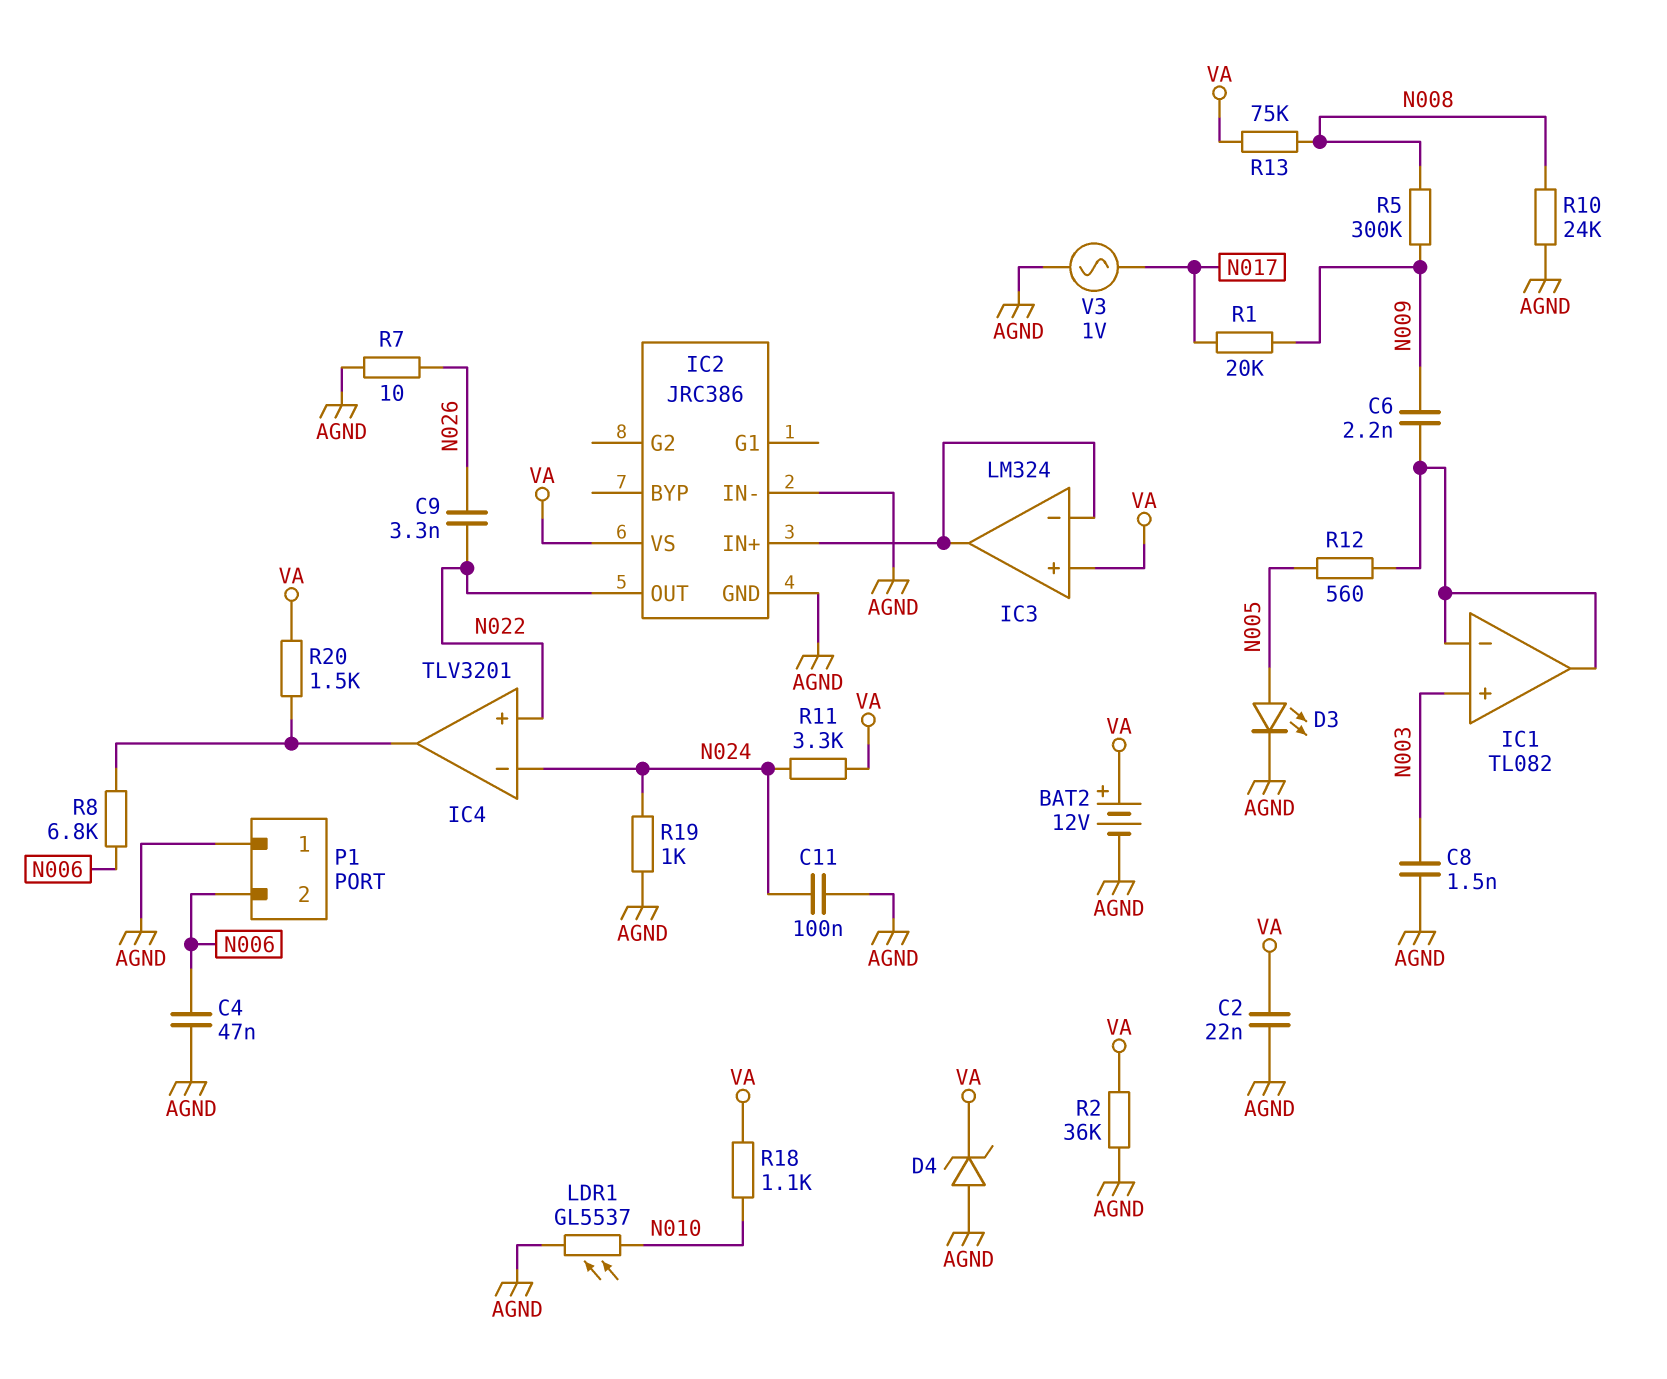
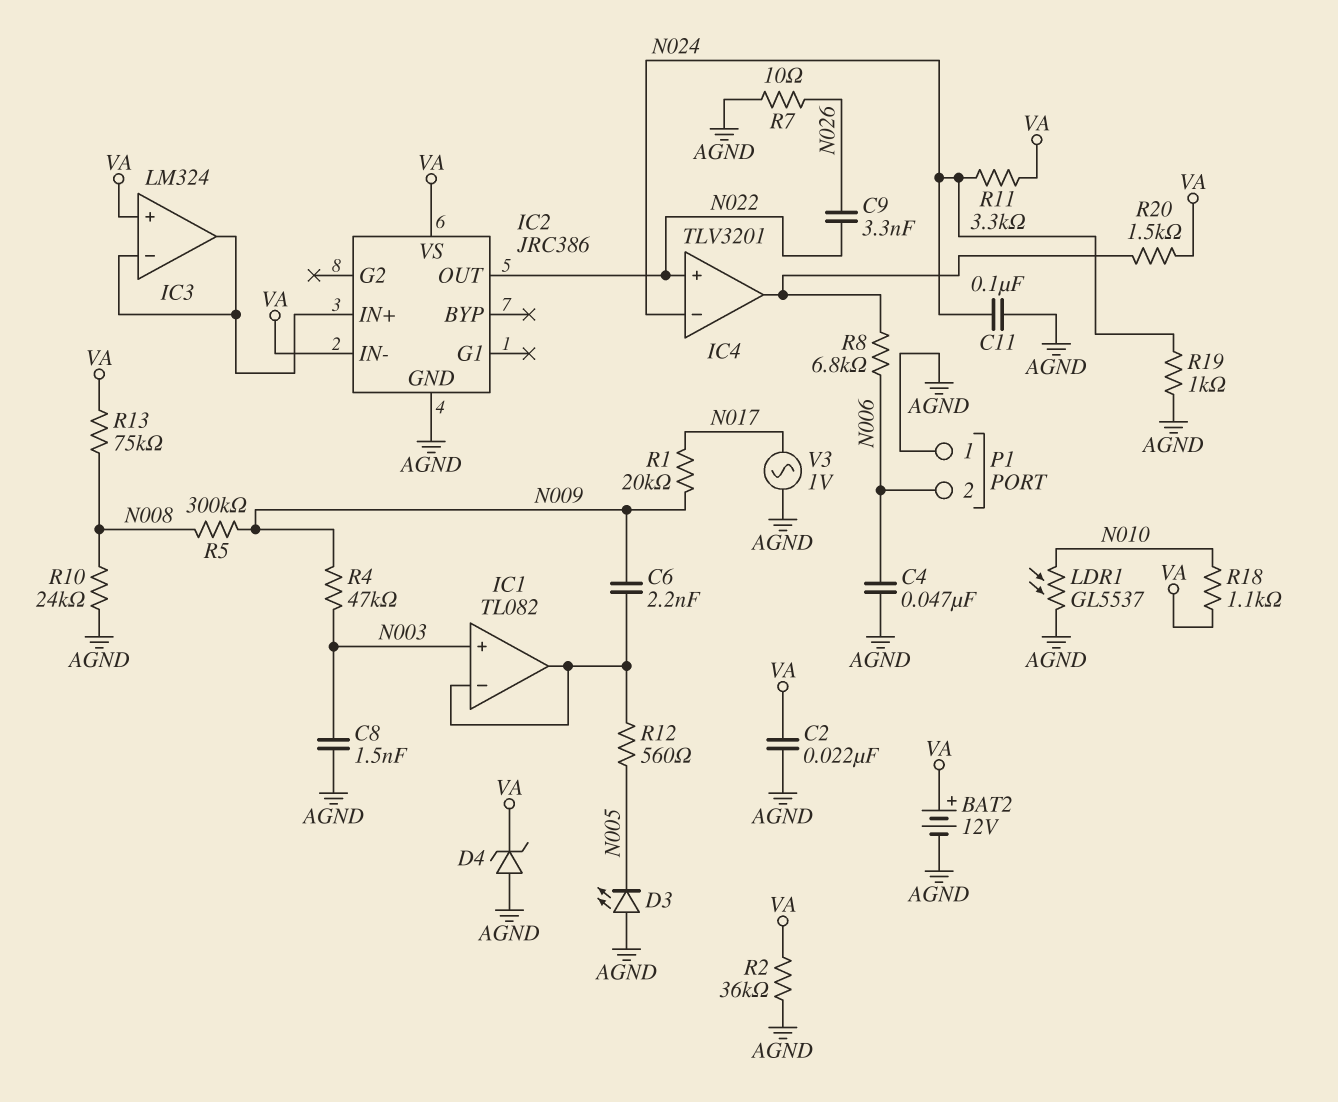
D3: LED (A N005, K AGND) -> LED (A AGND, K N005)
IC2 pin IN-: AGND -> VA
R4: none -> 47k (N003, N009)

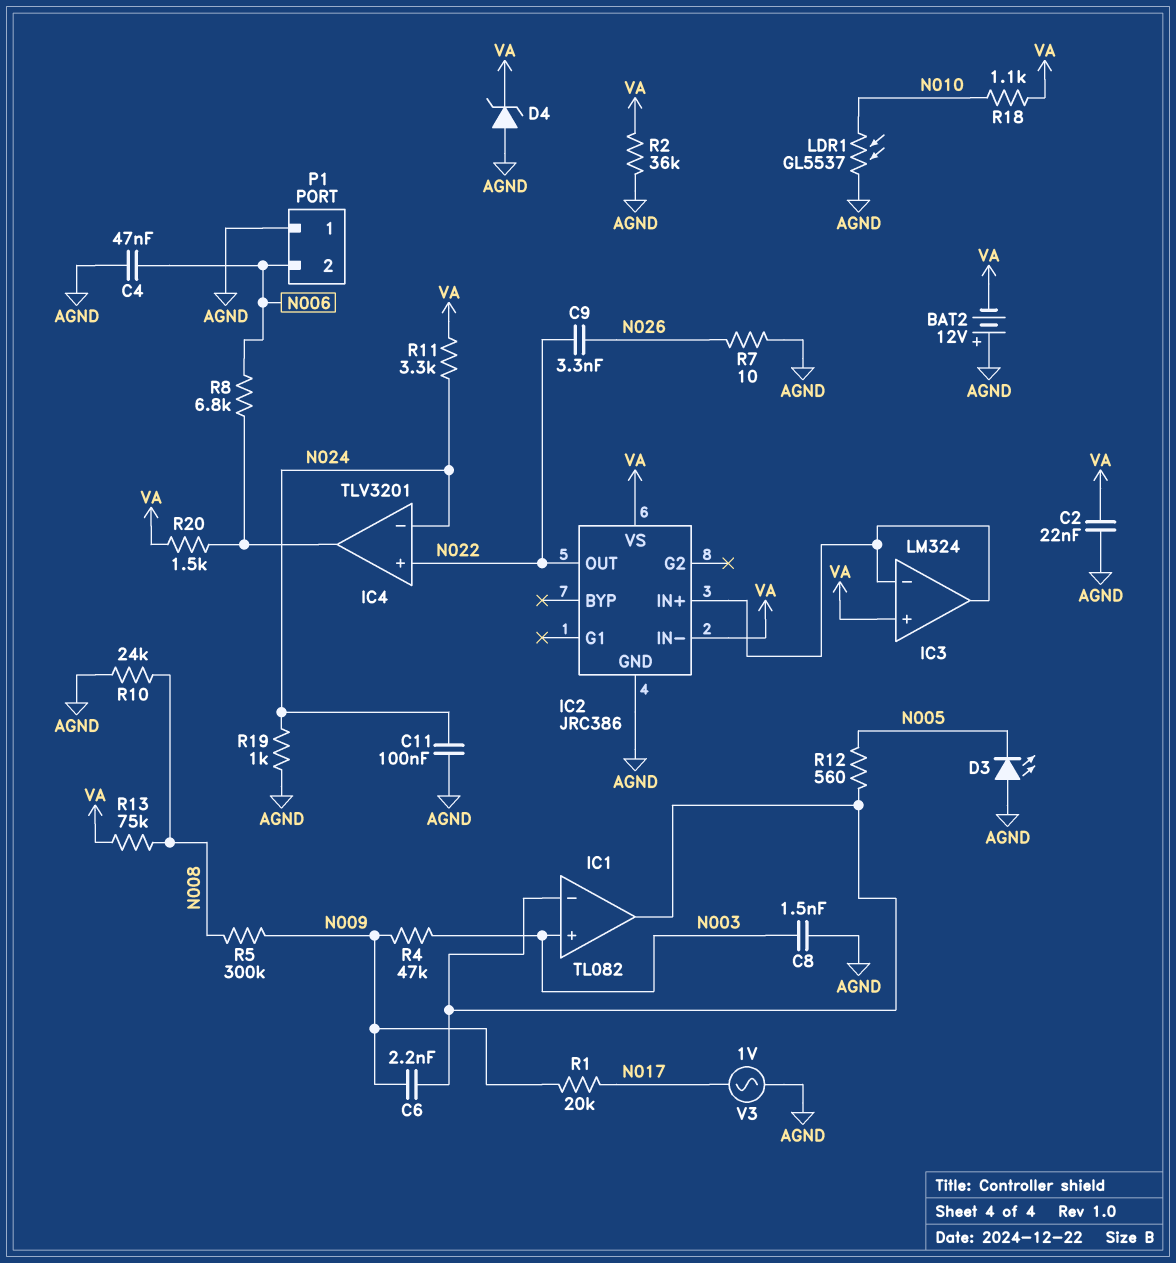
BAT2: 12V (plus VA, minus AGND) -> 12V (plus AGND, minus VA)

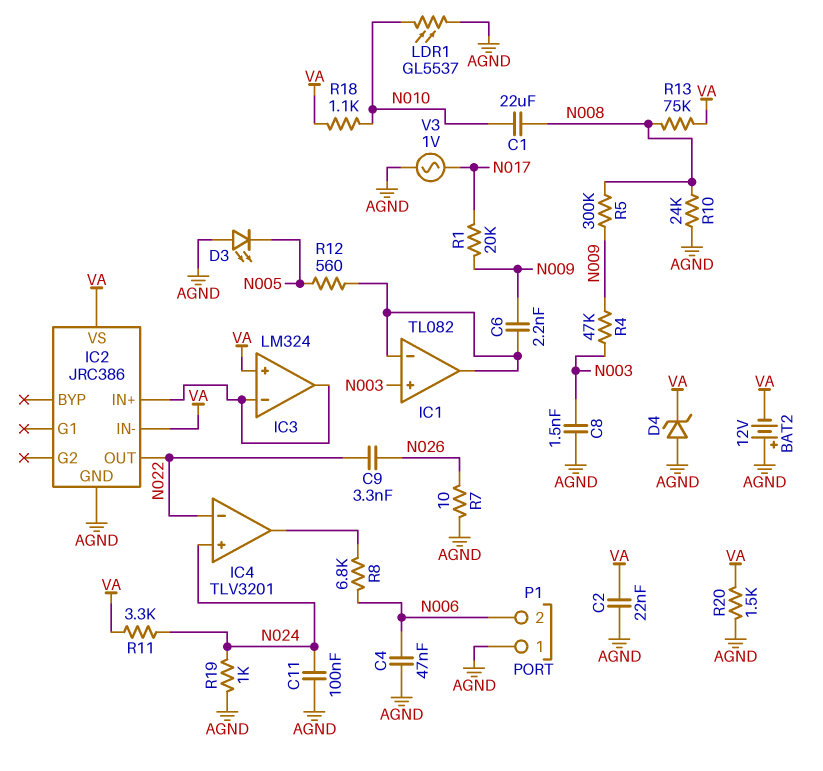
C1: none -> 22uF (N008, N010)
IC4 pin in+: N022 -> N024
IC4 pin in-: N024 -> N022
R2: 36k (AGND, VA) -> none
R20: 1.5k (IC4/out, VA) -> 1.5k (AGND, VA)

